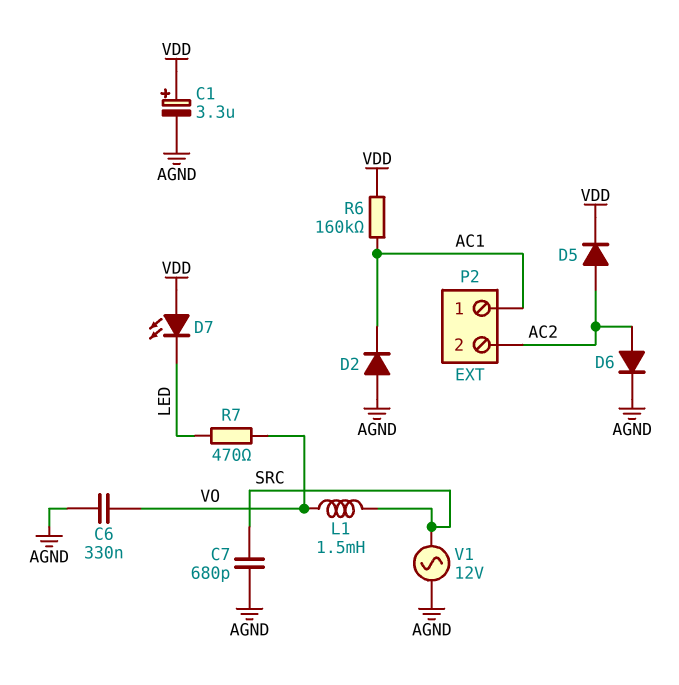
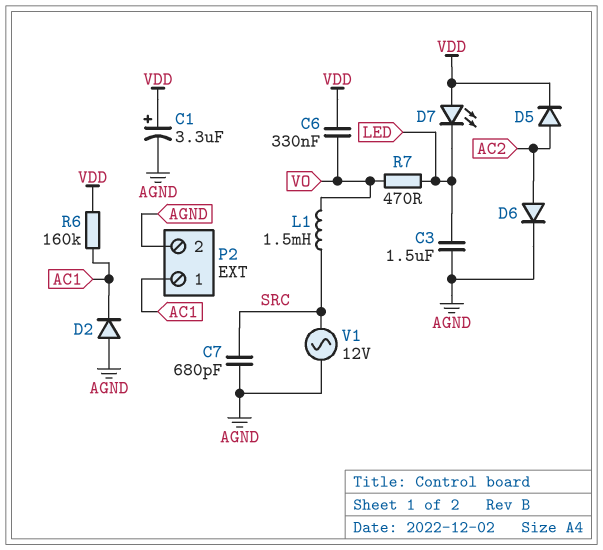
C3: none -> 1.5uF (AGND, LED)
C6: 330nF (AGND, VO) -> 330nF (VDD, VO)
P2 pin 2: AC2 -> AGND

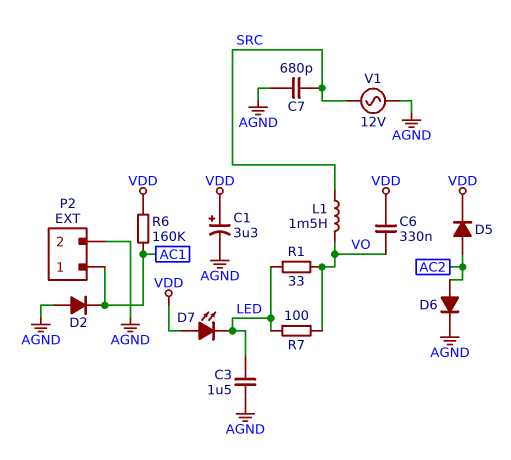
R1: none -> 33 (LED, VO)
R7: 470 (LED, VO) -> 100 (LED, VO)

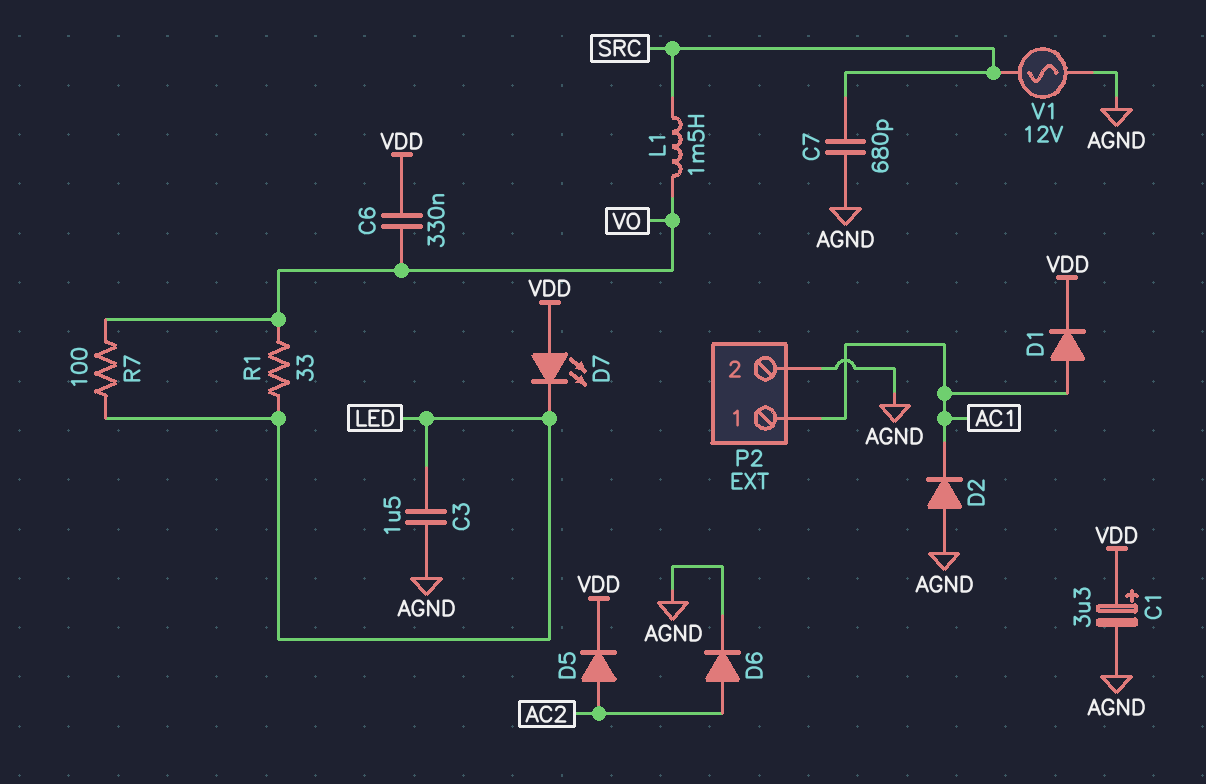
D1: none -> diode (A AC1, K VDD)
R6: 160k (AC1, VDD) -> none

